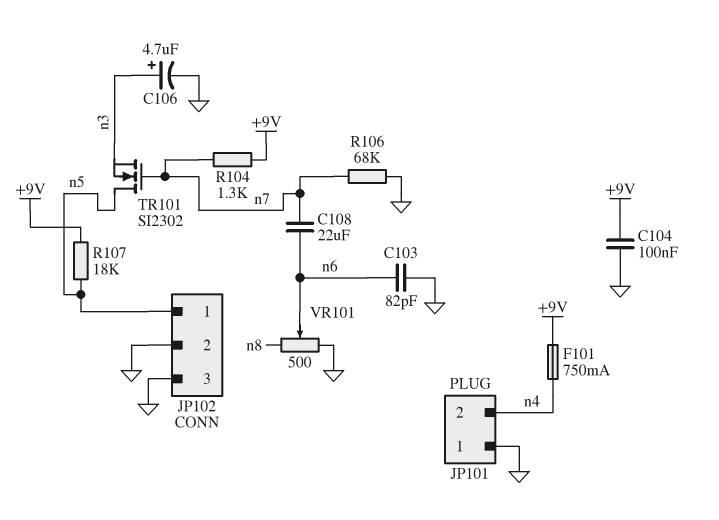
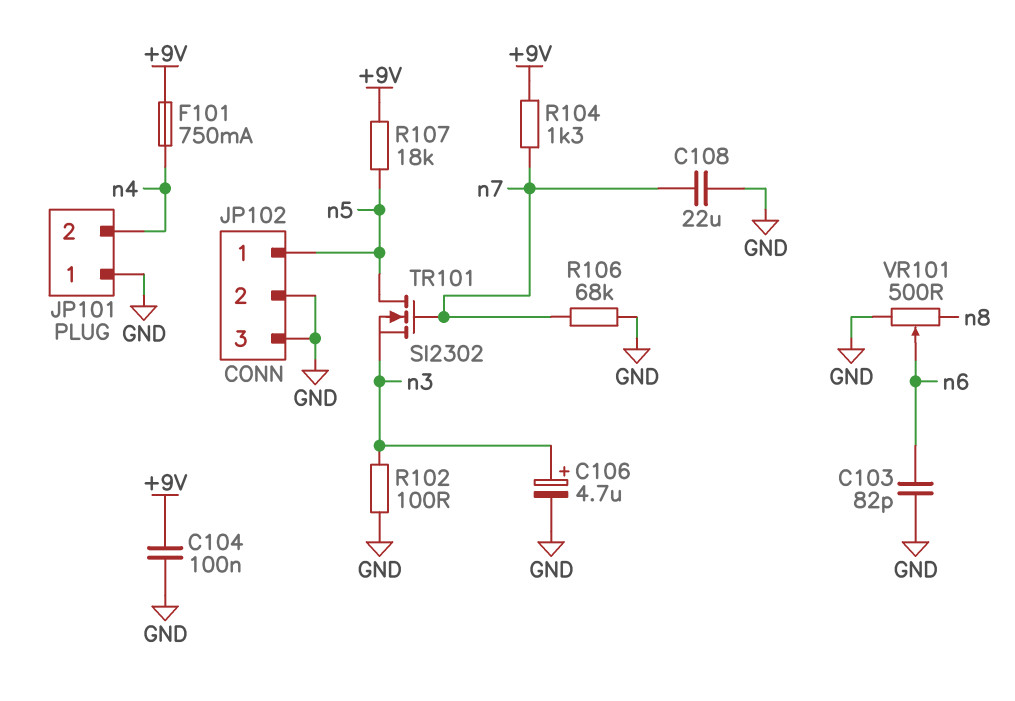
C108: 22uF (n6, n7) -> 22uF (GND, n7)
R102: none -> 100 (GND, n3)

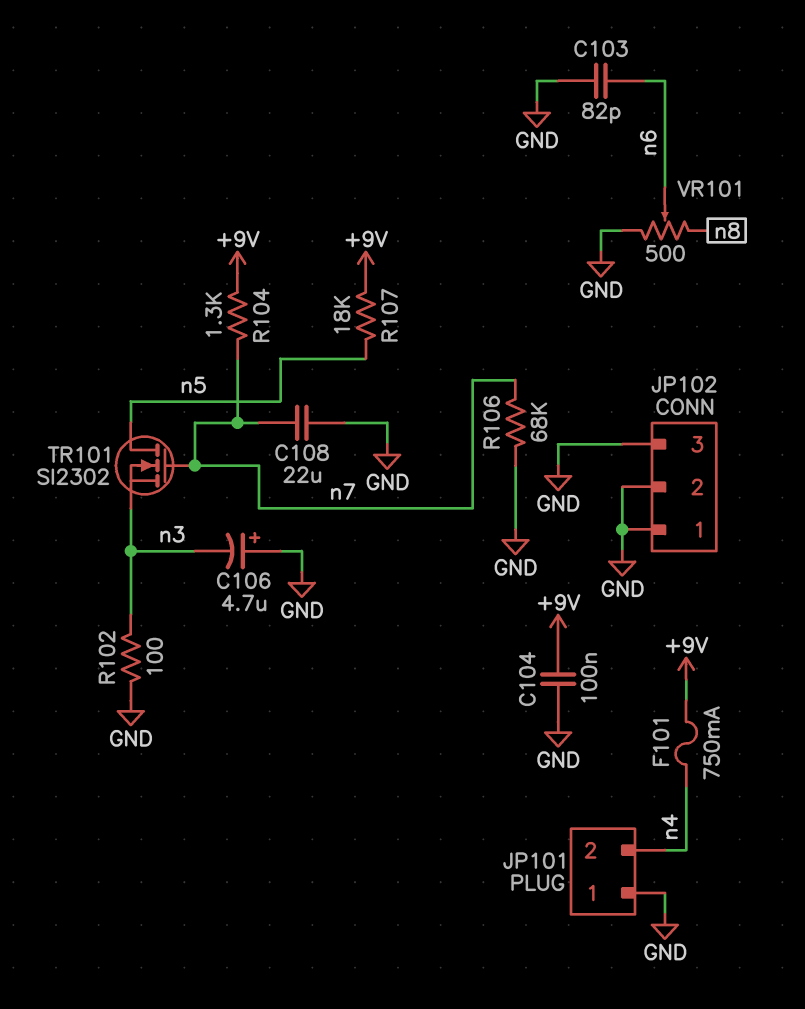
C106: 4.7uF (plus n3, minus GND) -> 4.7uF (plus GND, minus n3)
JP102 pin 1: n5 -> GND

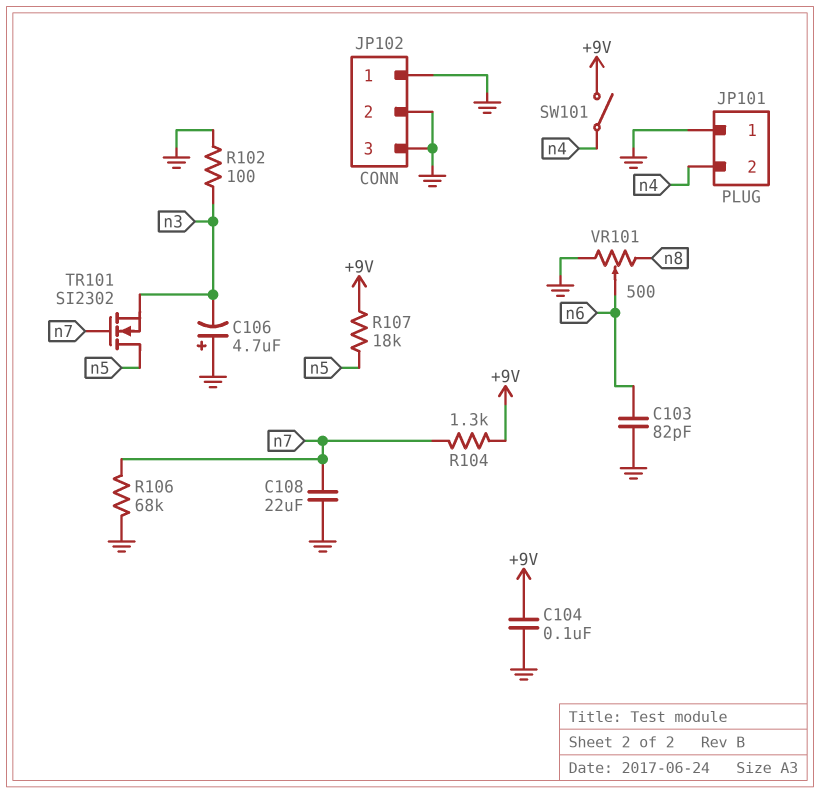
F101: 750mA (+9V, n4) -> none
SW101: none -> switch (+9V, n4)

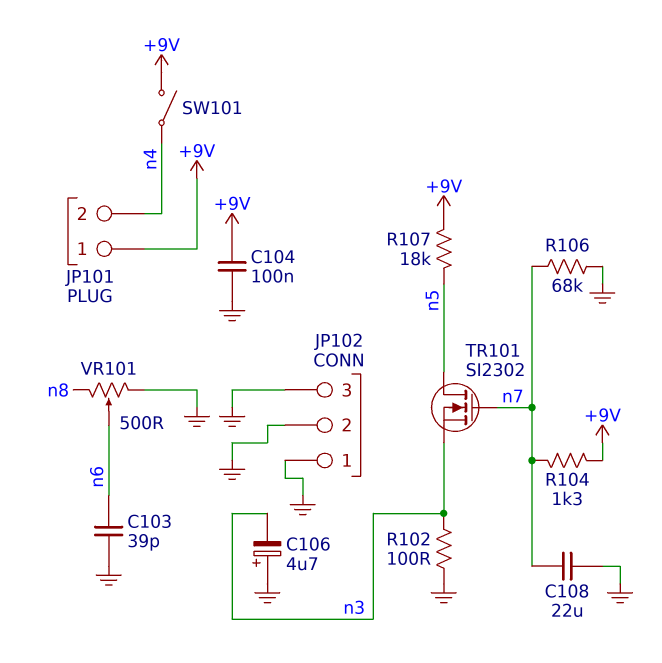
C103: 82pF (GND, n6) -> 39pF (GND, n6)
JP101 pin 1: GND -> +9V

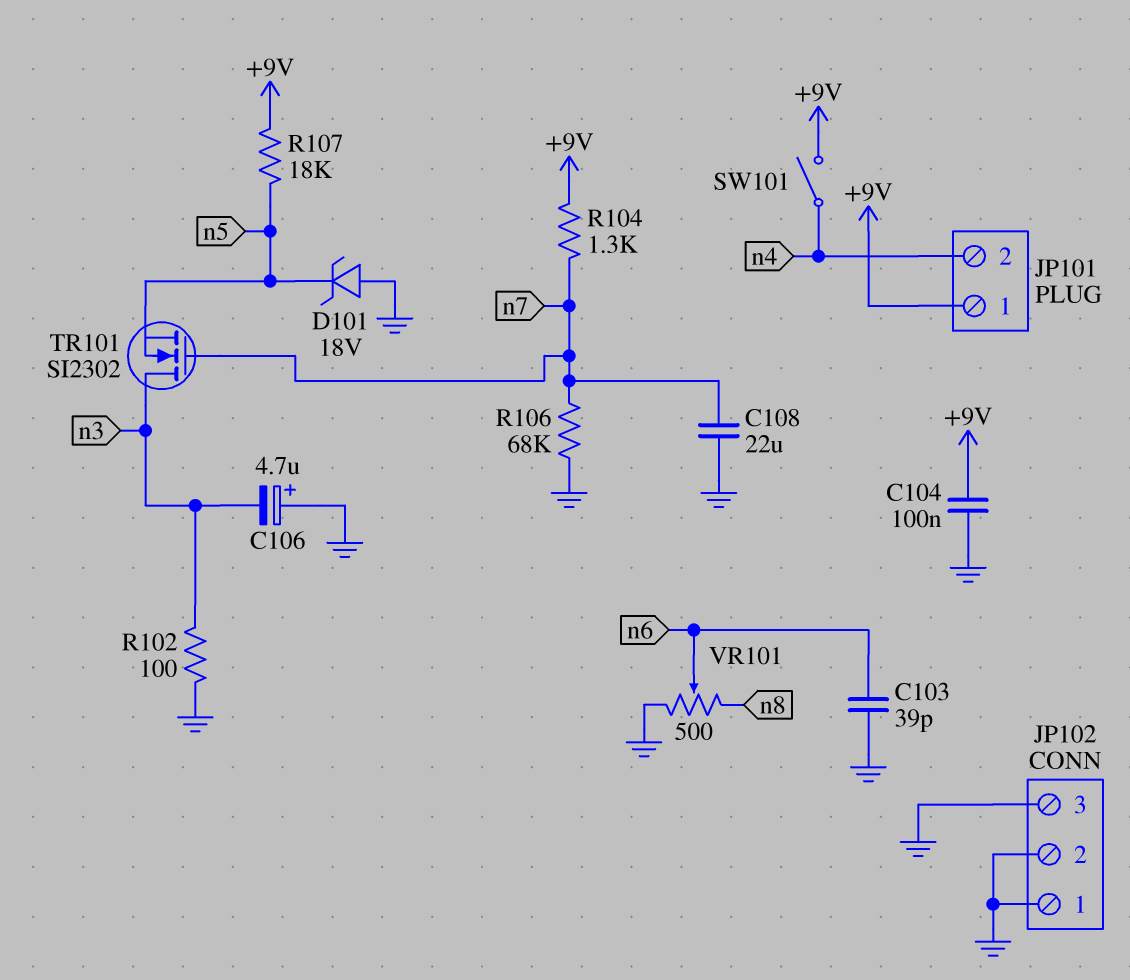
D101: none -> zener 18V (A GND, K n5)
TR101: NMOS SI2302 (G n7, D n5, S n3) -> NMOS SI2302 (G n7, D n3, S n5)

